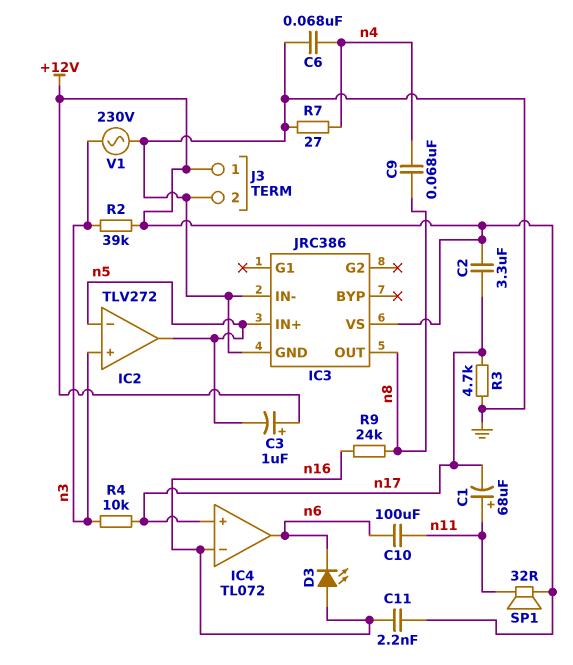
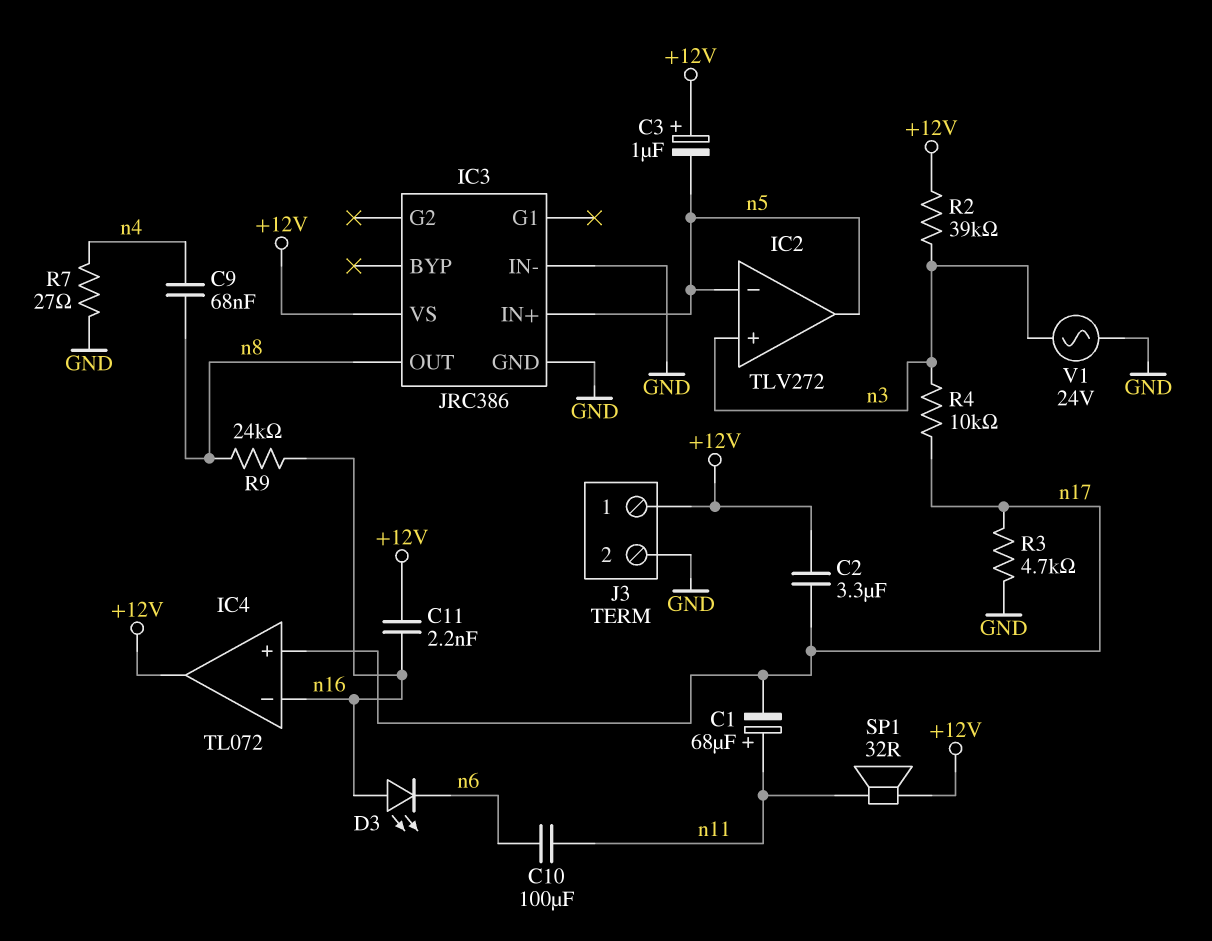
C6: 68nF (GND, n4) -> none
IC4 pin out: n6 -> +12V
V1: AC 230V (GND, n3) -> AC 24V (GND, n3)

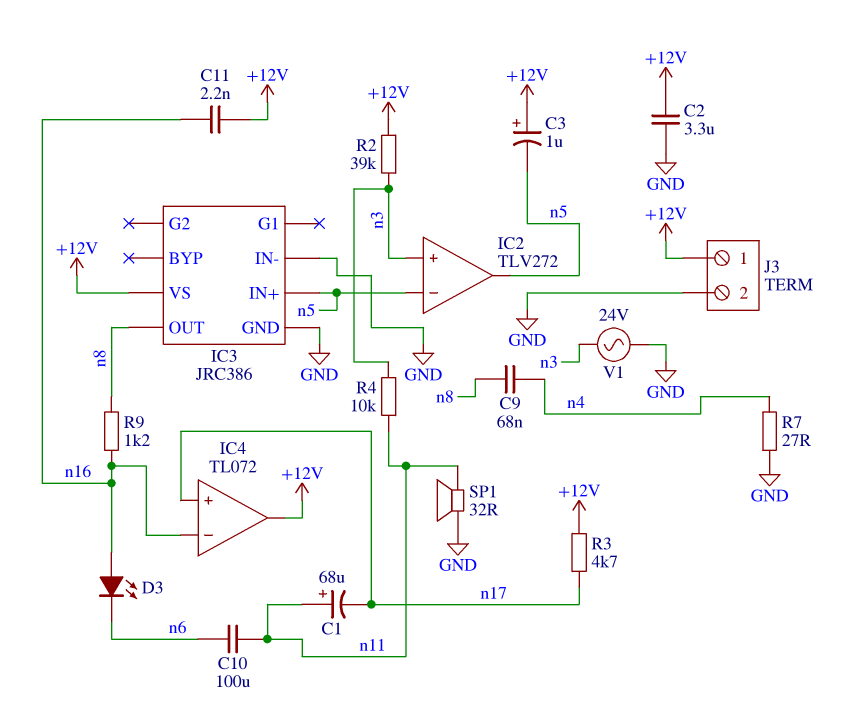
C2: 3.3uF (+12V, n17) -> 3.3uF (+12V, GND)
R3: 4.7k (GND, n17) -> 4.7k (+12V, n17)
R4: 10k (n3, n17) -> 10k (n3, n11)
R9: 24k (n8, n16) -> 1.2k (n8, n16)
SP1: speaker 32R (+12V, n11) -> speaker 32R (GND, n11)

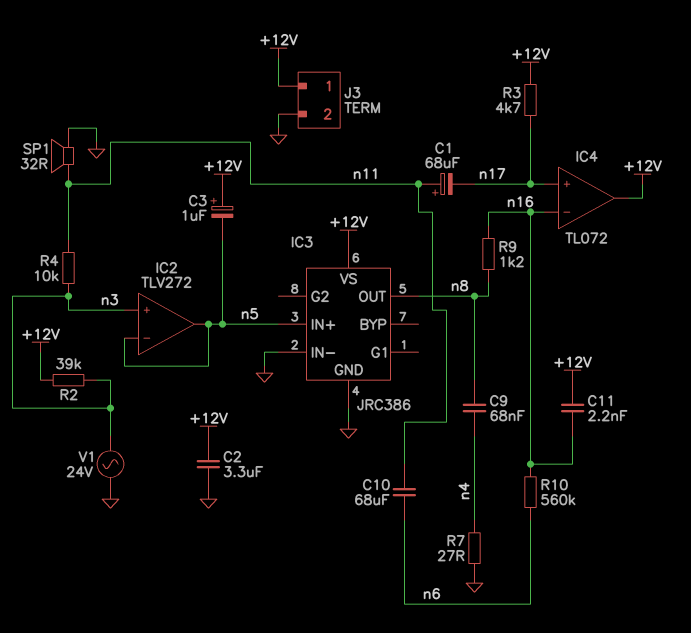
C10: 100uF (n6, n11) -> 68uF (n6, n11)
D3: LED (A n16, K n6) -> none
R10: none -> 560k (n6, n16)

